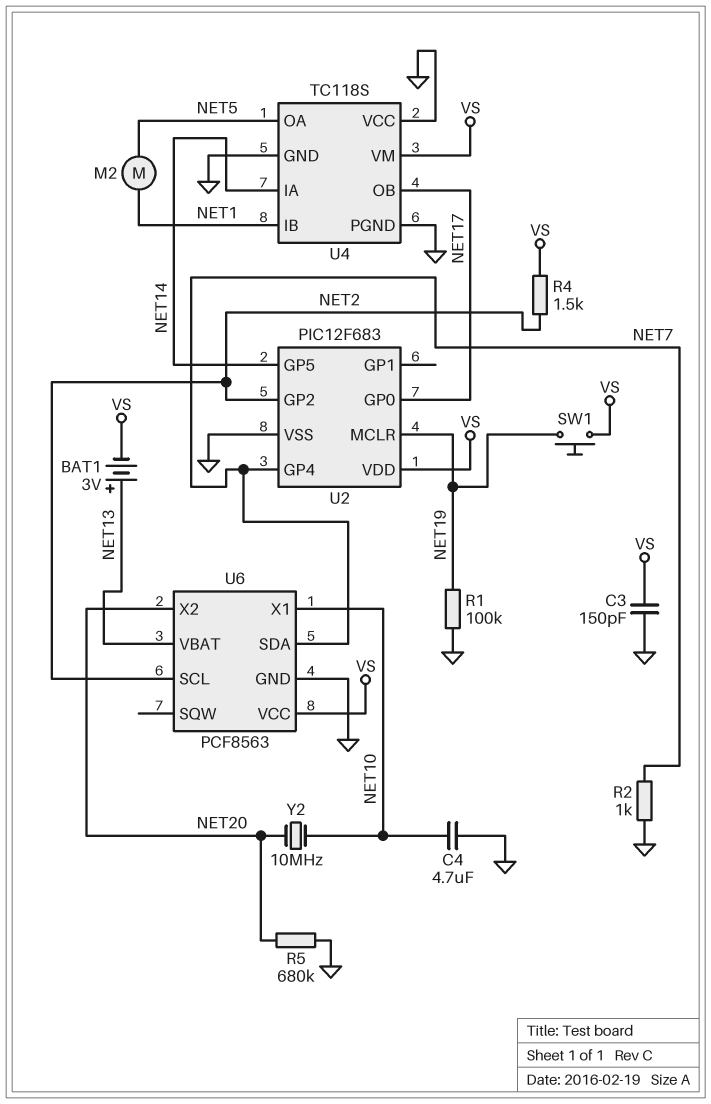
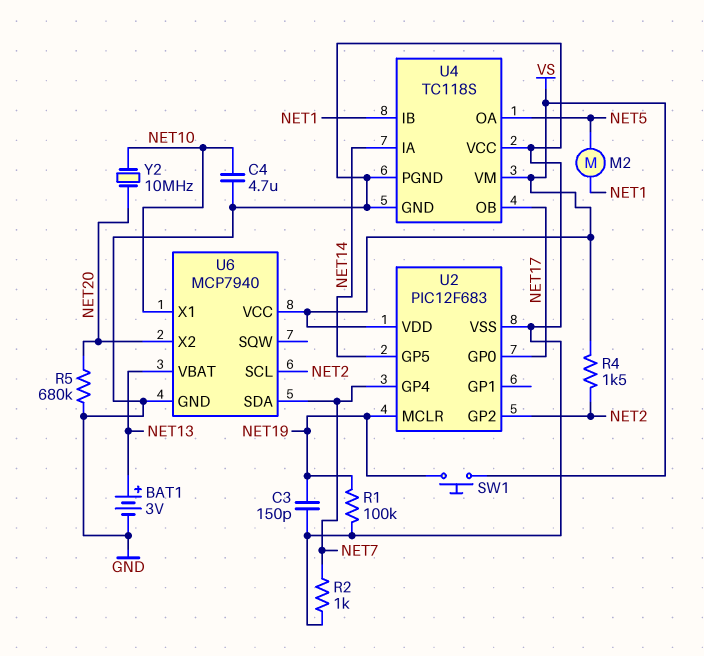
BAT1: 3V (plus NET13, minus VS) -> 3V (plus NET13, minus GND)
C3: 150pF (GND, VS) -> 150pF (GND, NET19)
U6: PCF8563 -> MCP7940

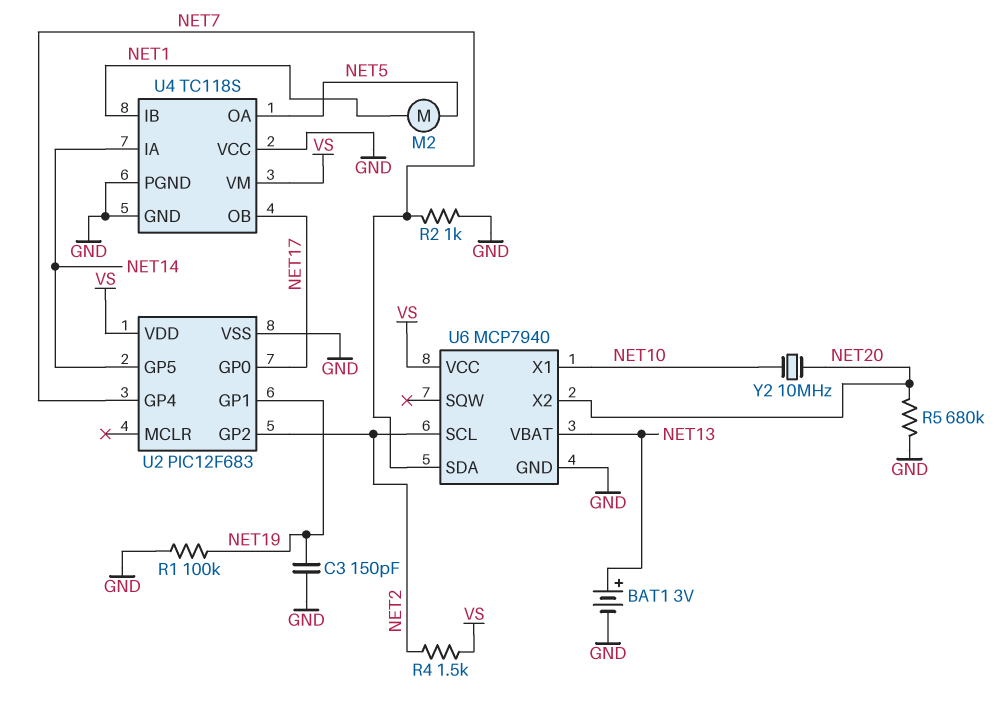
C4: 4.7uF (GND, NET10) -> none
SW1: button (NET19, VS) -> none
U2 pin GP1: none -> NET19
U2 pin MCLR: NET19 -> none

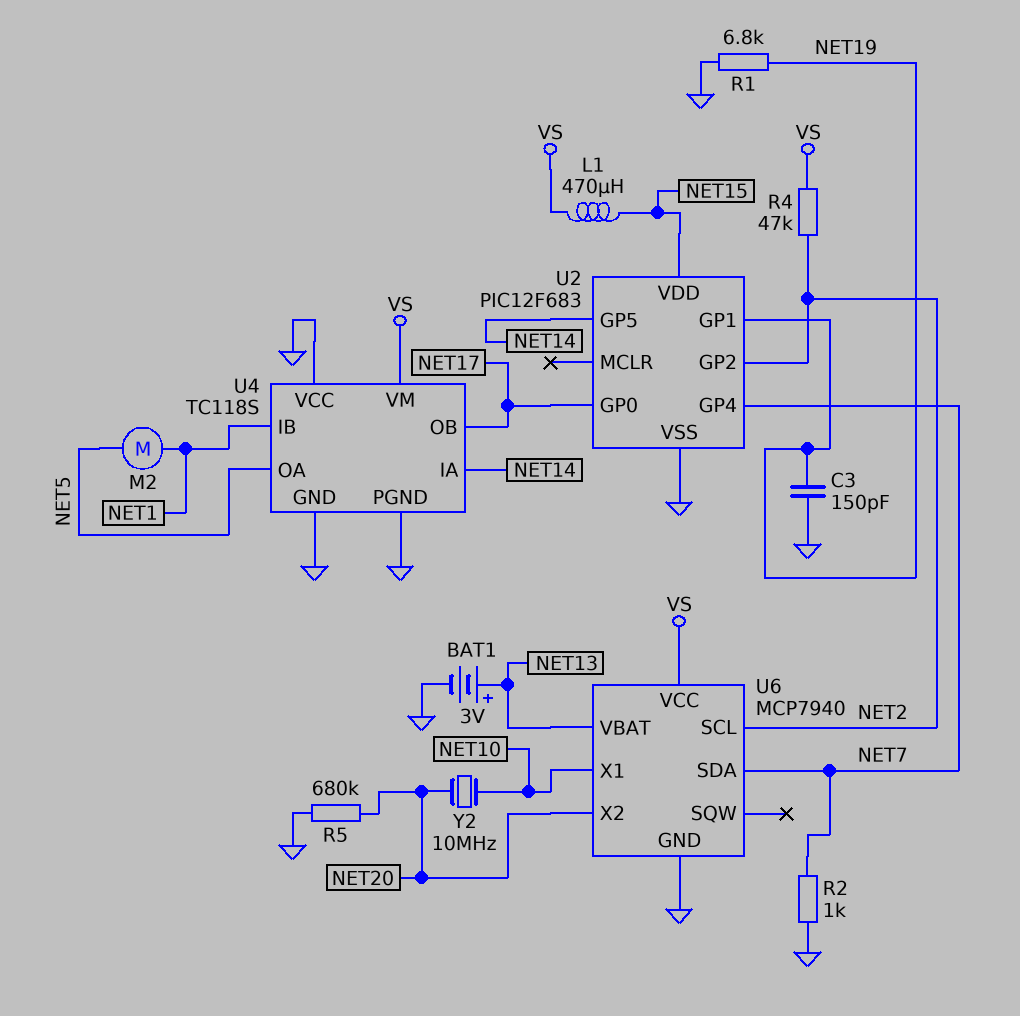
L1: none -> 470uH (NET15, VS)
R1: 100k (GND, NET19) -> 6.8k (GND, NET19)
R4: 1.5k (NET2, VS) -> 47k (NET2, VS)
U2 pin VDD: VS -> NET15

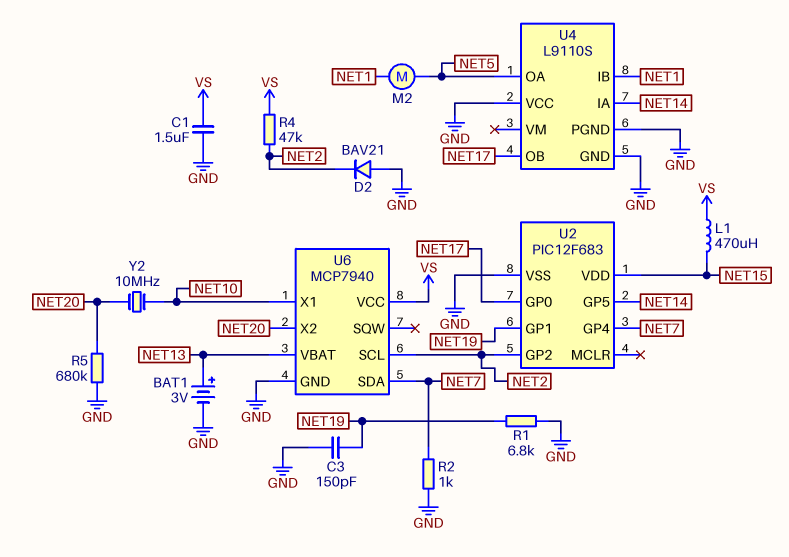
C1: none -> 1.5uF (GND, VS)
D2: none -> diode BAV21 (A GND, K NET2)
U4: TC118S -> L9110S
U4 pin VM: VS -> none

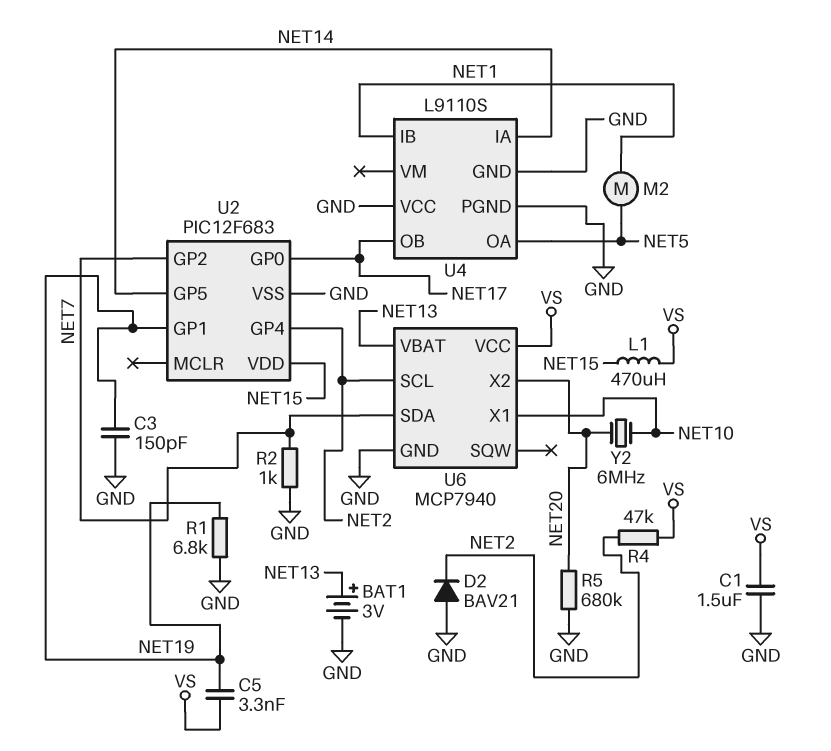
C5: none -> 3.3nF (NET19, VS)
U2 pin GP2: NET2 -> NET7
U2 pin GP4: NET7 -> NET2
Y2: 10MHz (NET10, NET20) -> 6MHz (NET10, NET20)

